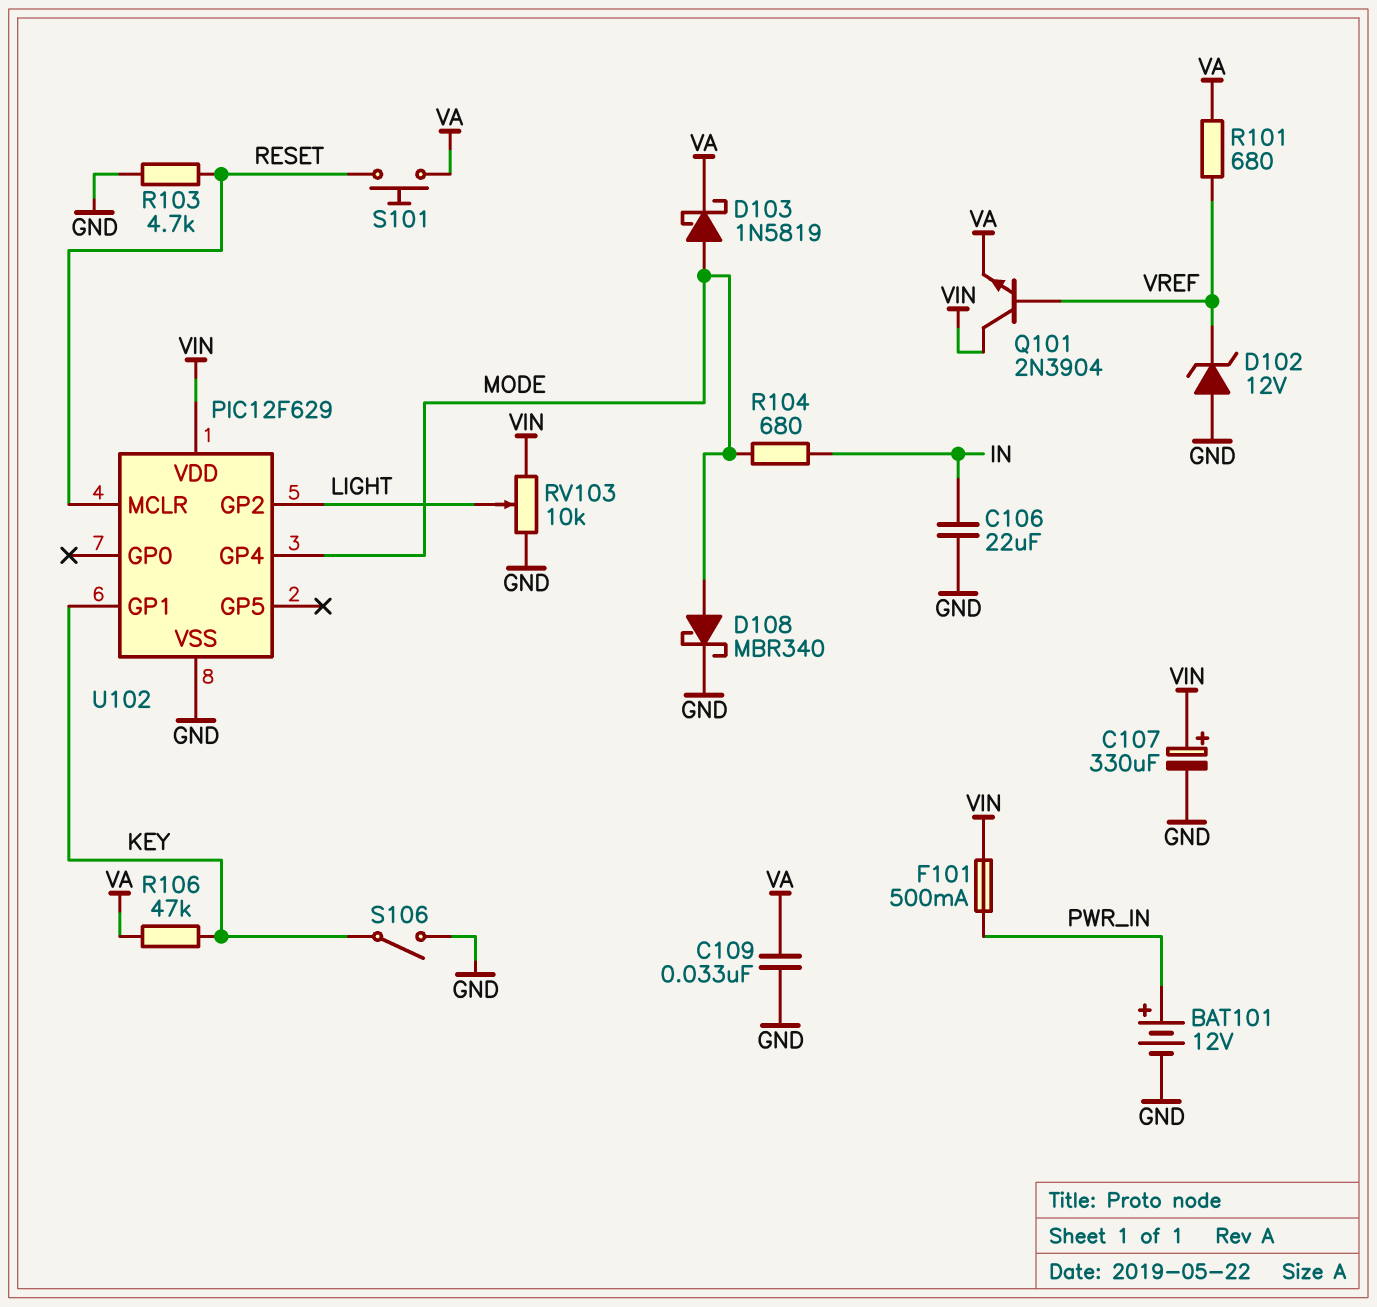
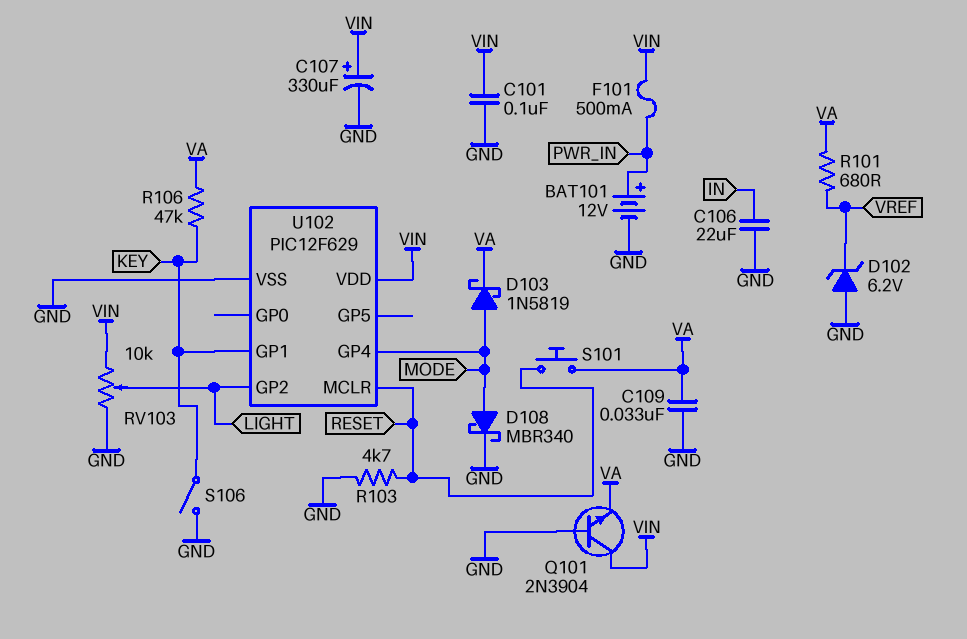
C101: none -> 100nF (GND, VIN)
D102: zener 12V (A GND, K VREF) -> zener 6.2V (A GND, K VREF)
Q101: NPN 2N3904 (B VREF, C VIN, E VA) -> NPN 2N3904 (B GND, C VIN, E VA)
R104: 680 (IN, MODE) -> none

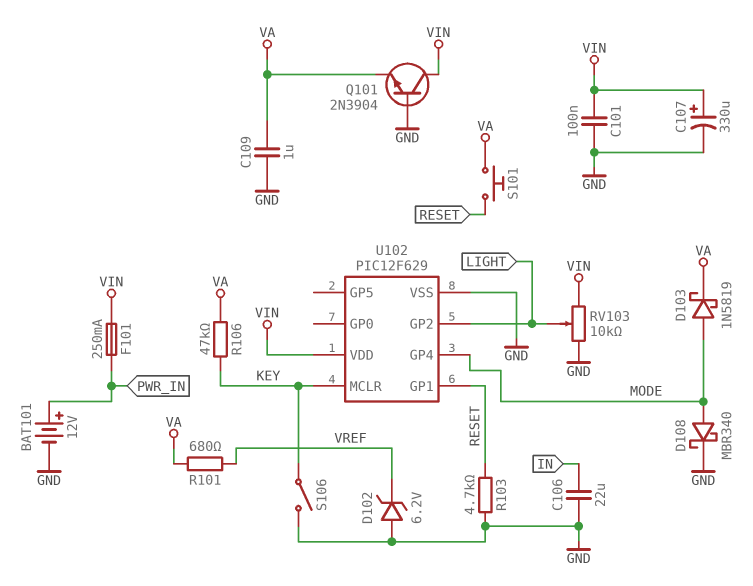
C109: 33nF (GND, VA) -> 1uF (GND, VA)
F101: 500mA (PWR_IN, VIN) -> 250mA (PWR_IN, VIN)
U102 pin GP1: KEY -> RESET
U102 pin MCLR: RESET -> KEY

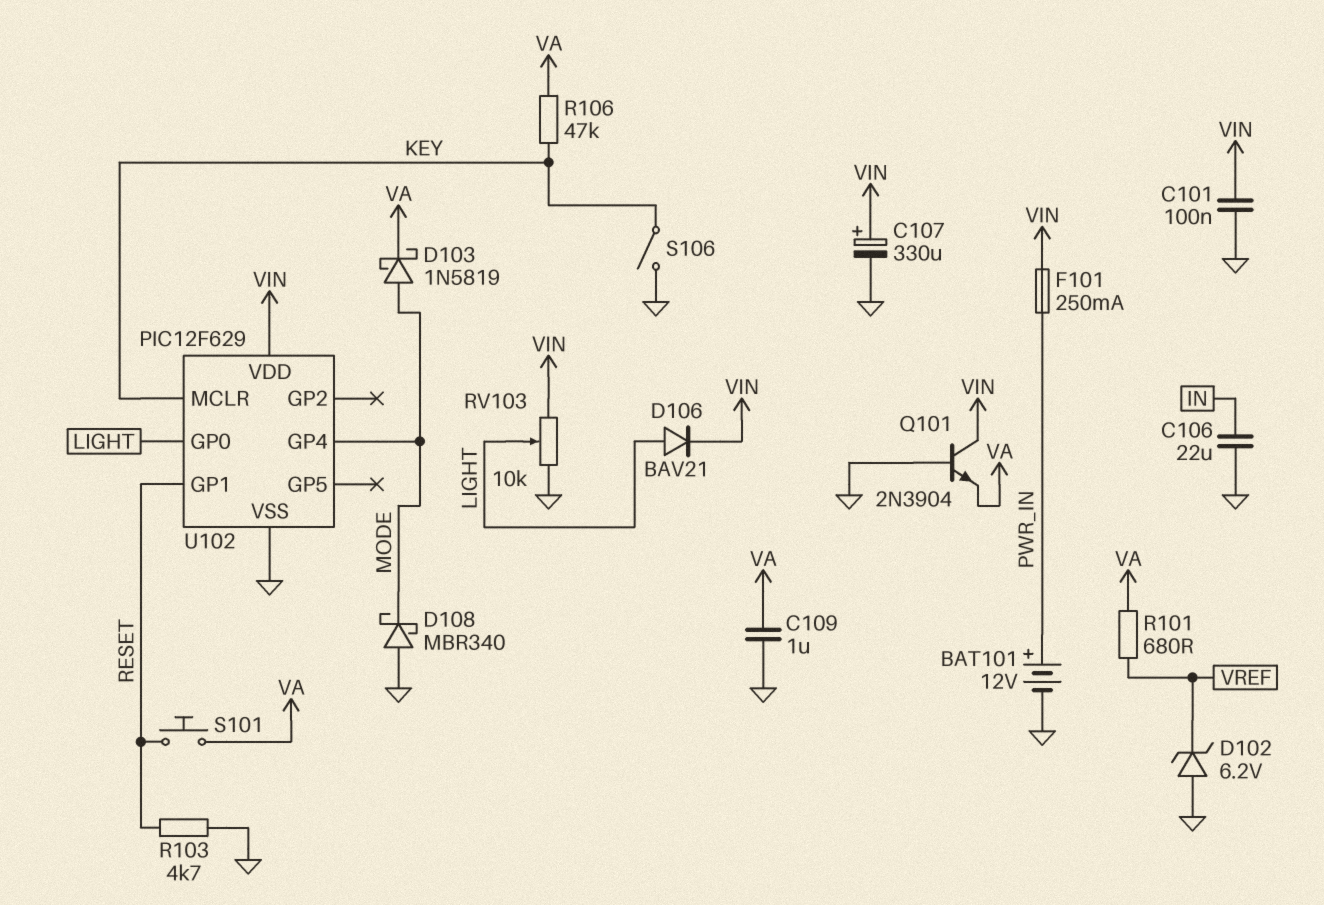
D106: none -> diode BAV21 (A LIGHT, K VIN)
D108: schottky MBR340 (A MODE, K GND) -> schottky MBR340 (A GND, K MODE)
U102 pin GP0: none -> LIGHT
U102 pin GP2: LIGHT -> none

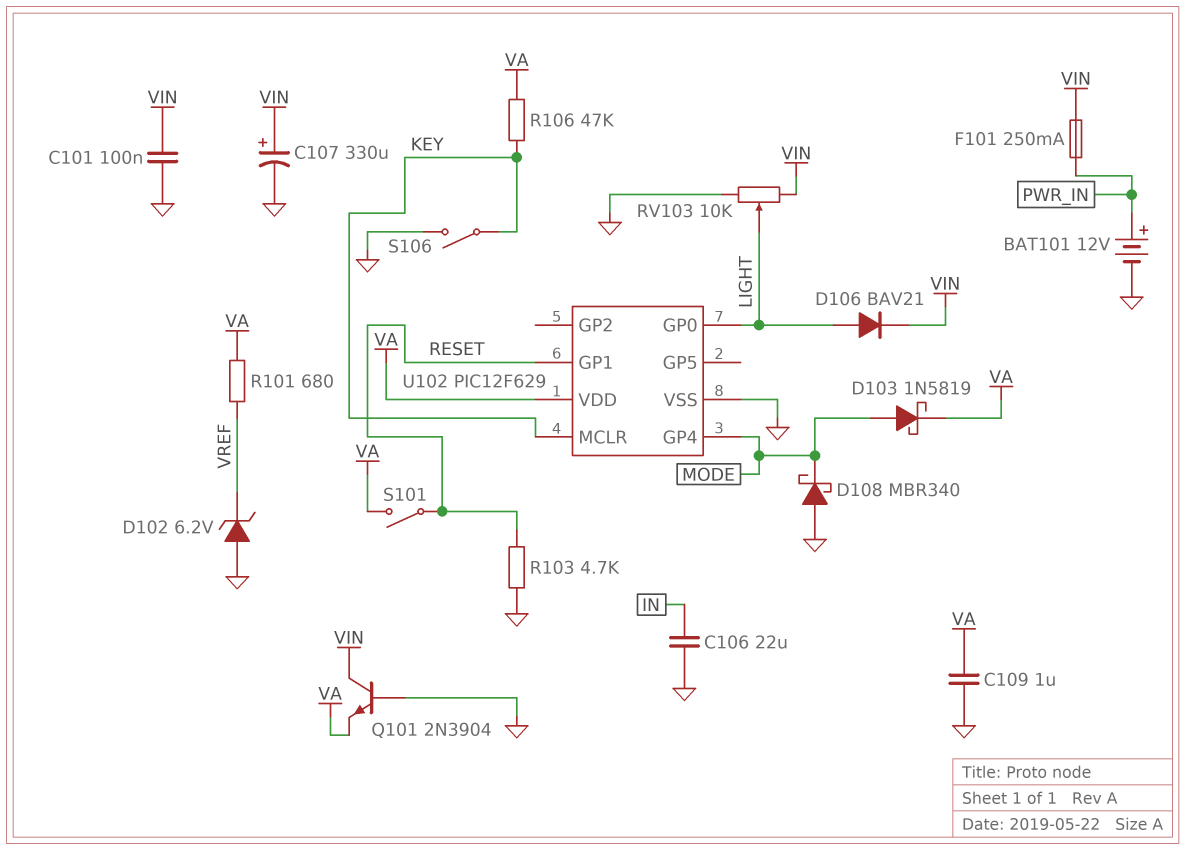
S101: button (RESET, VA) -> switch (RESET, VA)
U102 pin VDD: VIN -> VA

